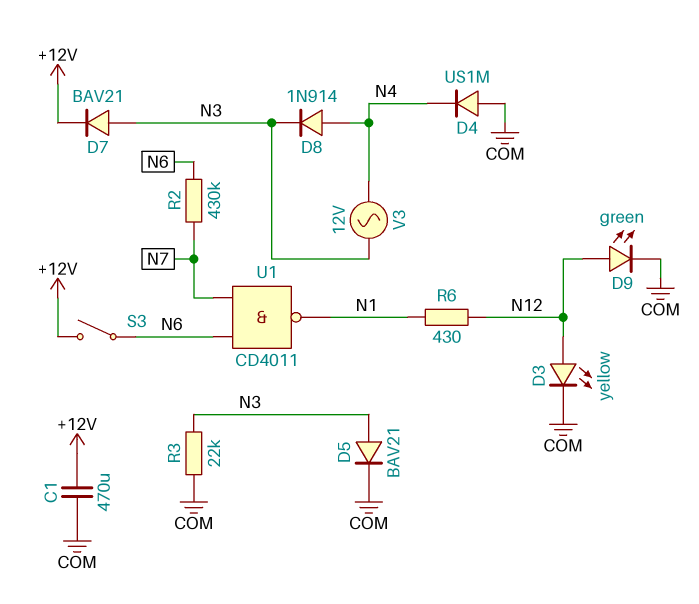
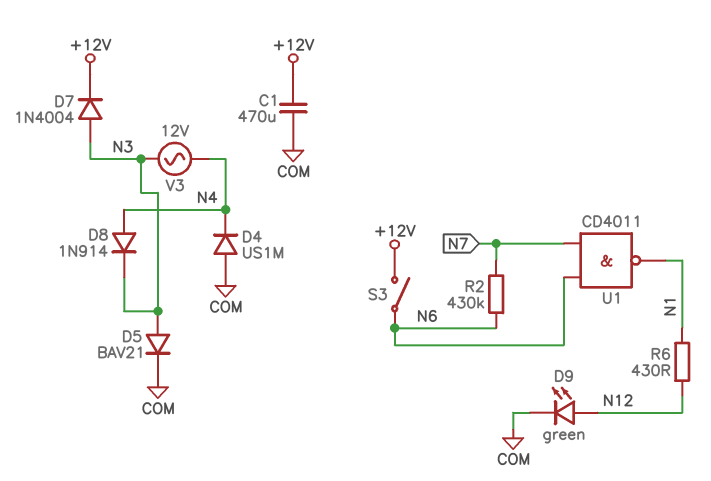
D3: LED yellow (A N12, K COM) -> none
D7: diode BAV21 (A N3, K +12V) -> diode 1N4004 (A N3, K +12V)
R3: 22k (COM, N3) -> none

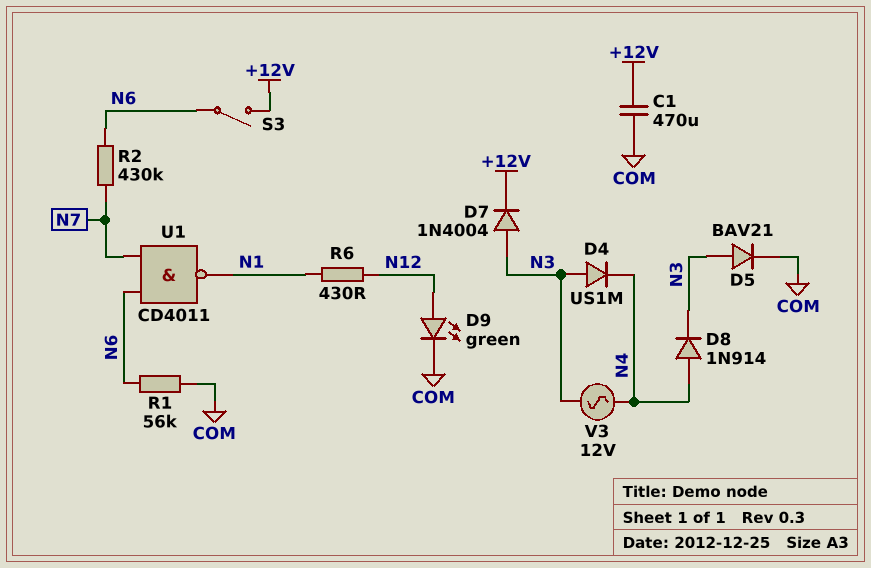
D4: diode US1M (A COM, K N4) -> diode US1M (A N3, K N4)
R1: none -> 56k (COM, N6)

